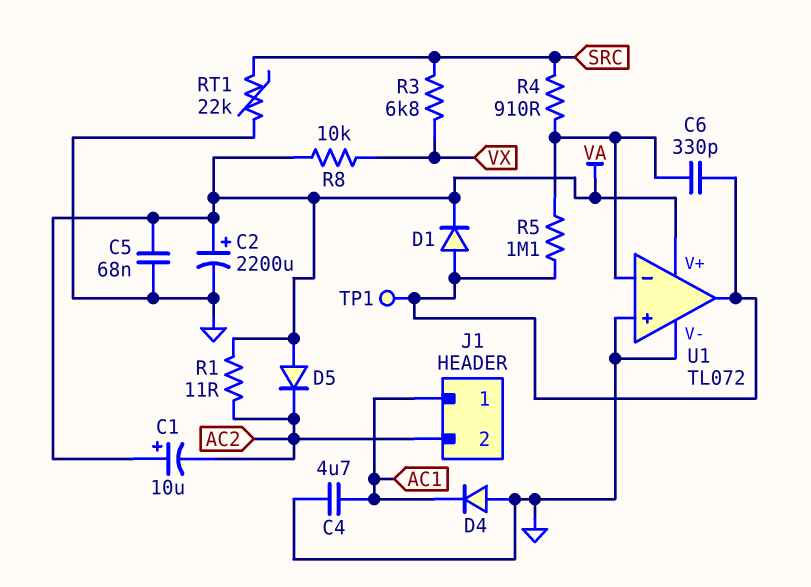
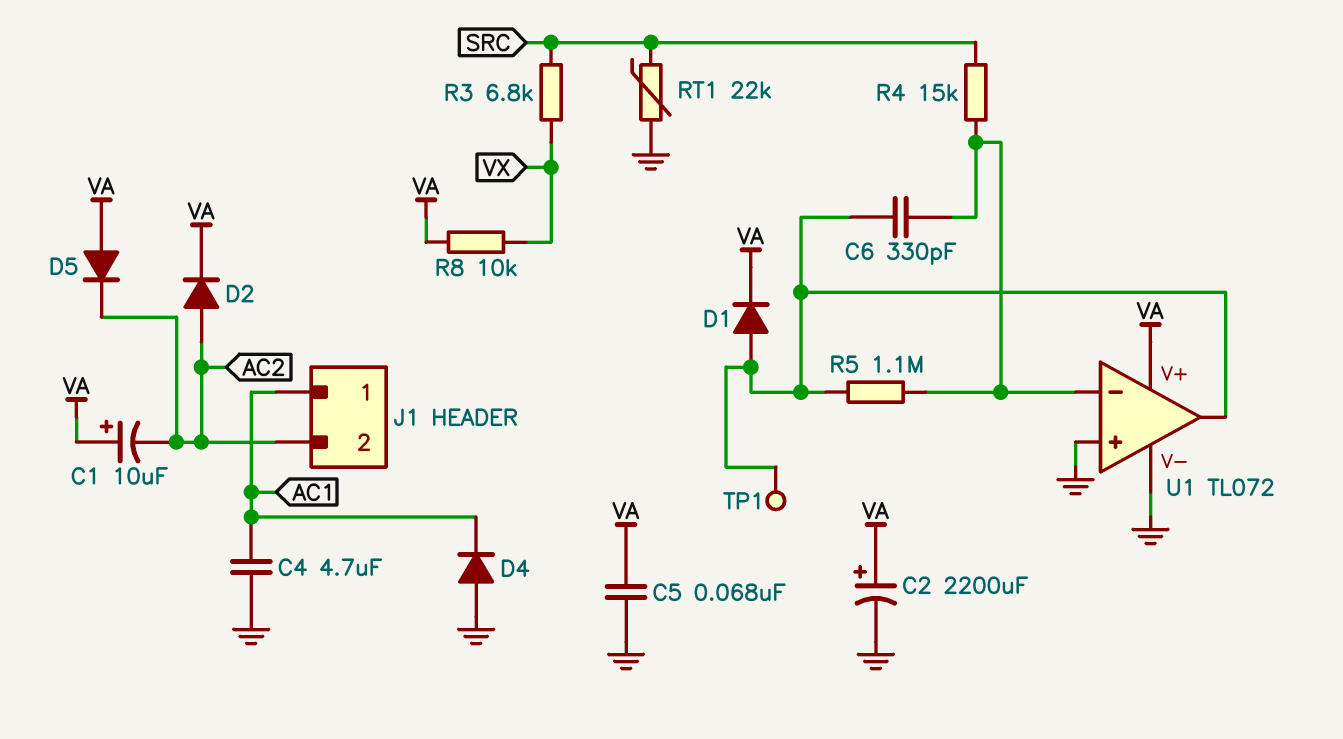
D2: none -> diode (A AC2, K VA)
R1: 11 (AC2, VA) -> none
R4: 910 (SRC, U1/in-) -> 15k (SRC, U1/in-)

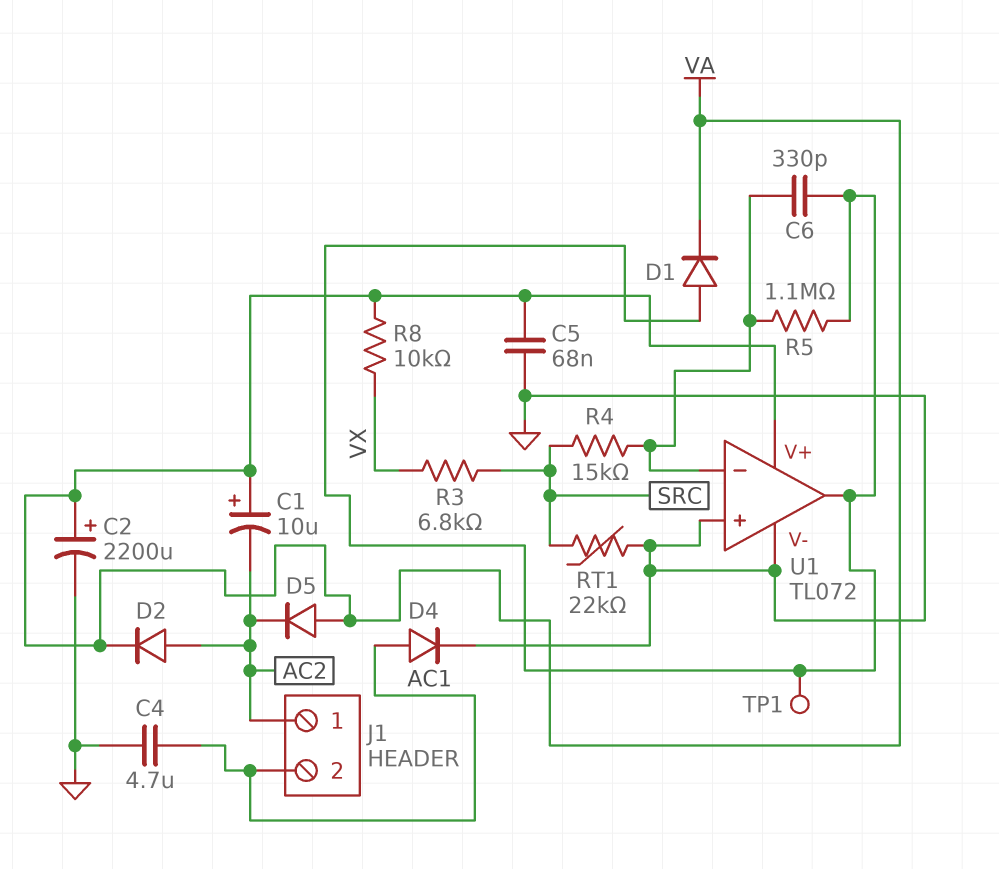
D4: diode (A GND, K AC1) -> diode (A AC1, K GND)
J1 pin 1: AC1 -> AC2
J1 pin 2: AC2 -> AC1

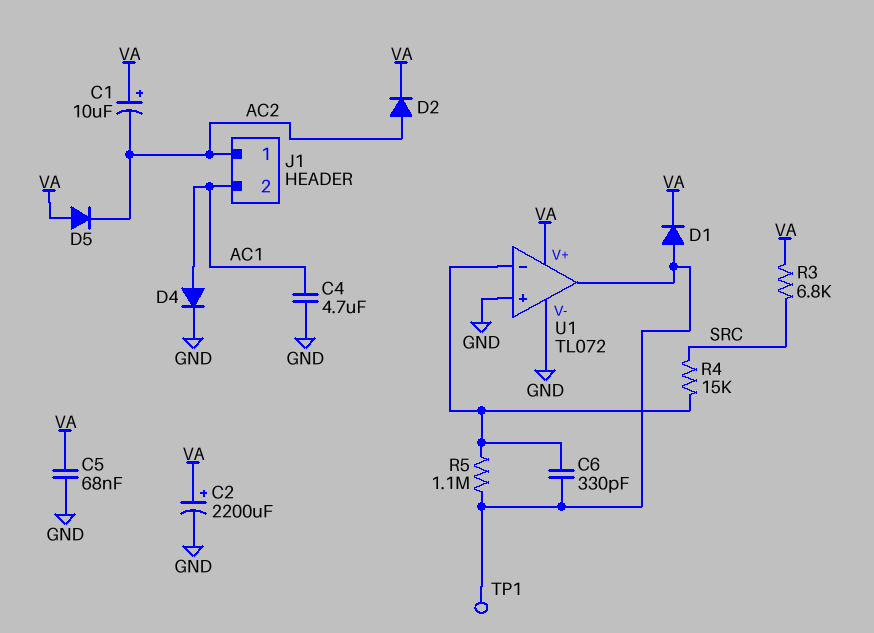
R3: 6.8k (SRC, VX) -> 6.8k (SRC, VA)
R8: 10k (VA, VX) -> none
RT1: 22k (GND, SRC) -> none

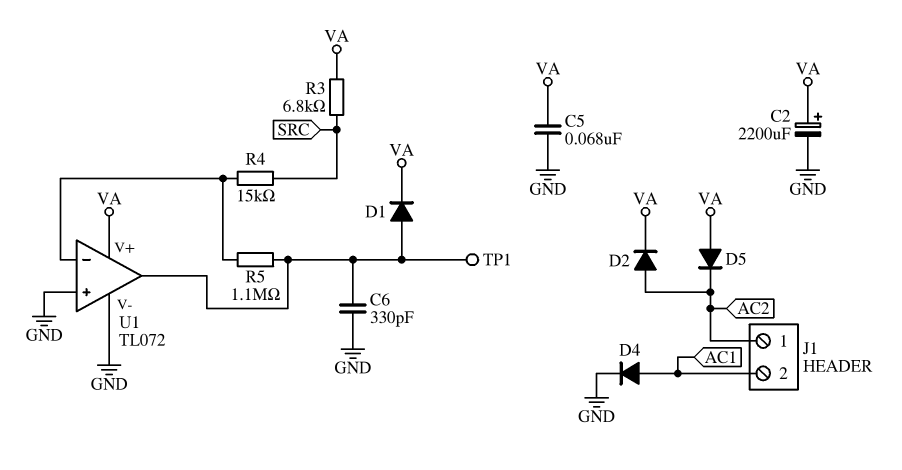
C1: 10uF (plus VA, minus AC2) -> none
C4: 4.7uF (AC1, GND) -> none
C6: 330pF (U1/in-, U1/out) -> 330pF (GND, U1/out)

